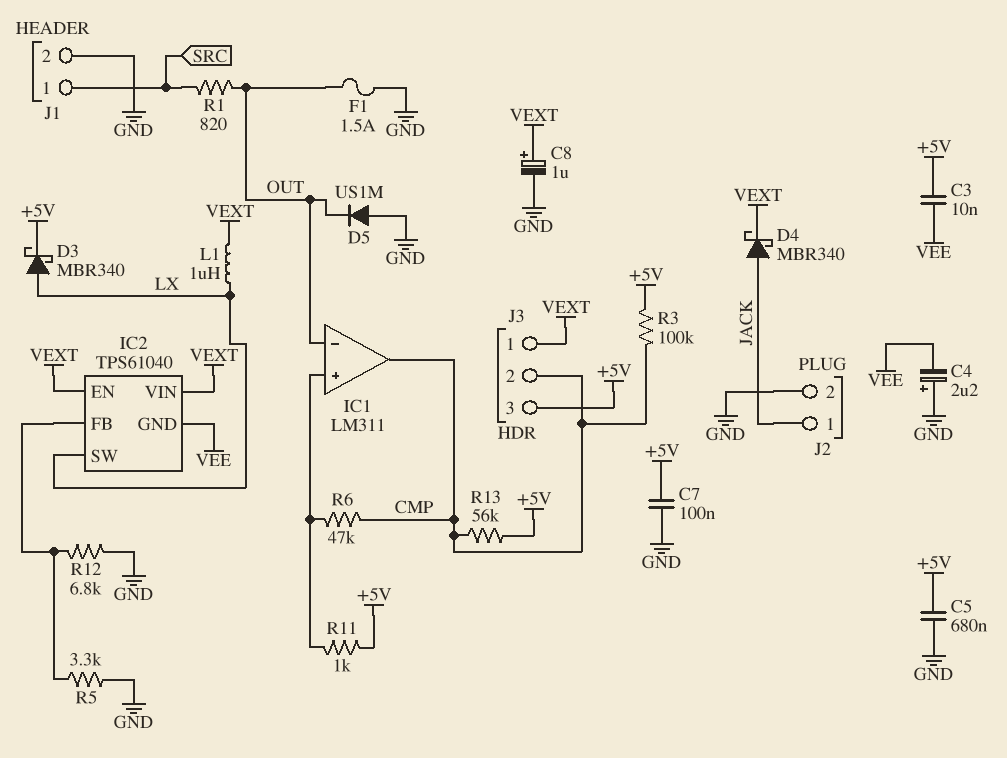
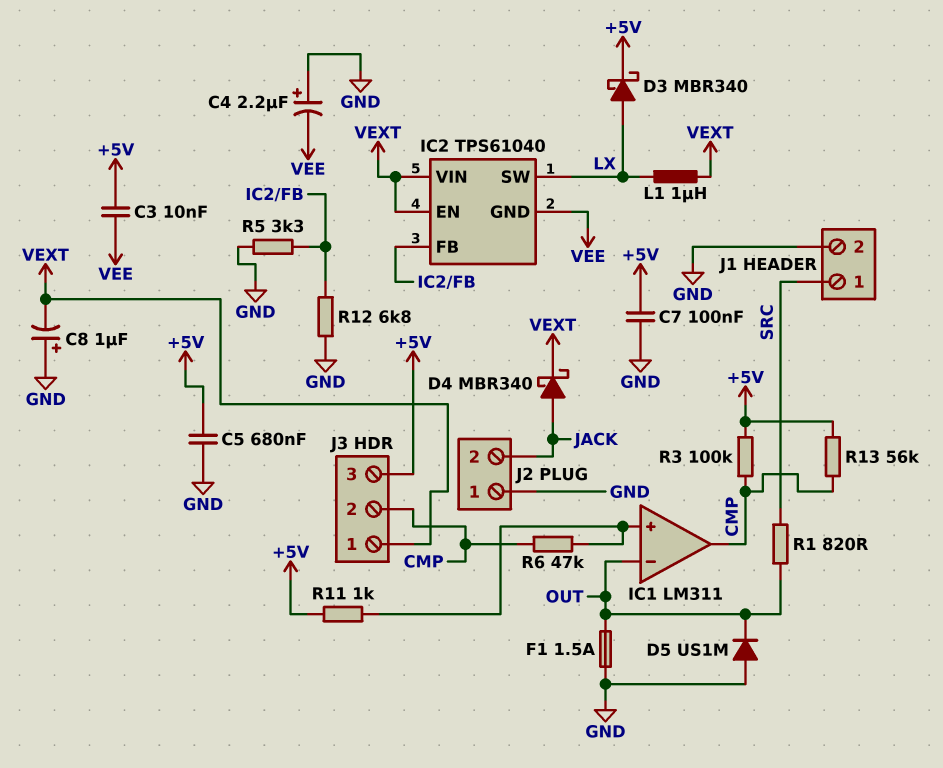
C8: 1uF (plus VEXT, minus GND) -> 1uF (plus GND, minus VEXT)
J2 pin 1: JACK -> GND
J2 pin 2: GND -> JACK

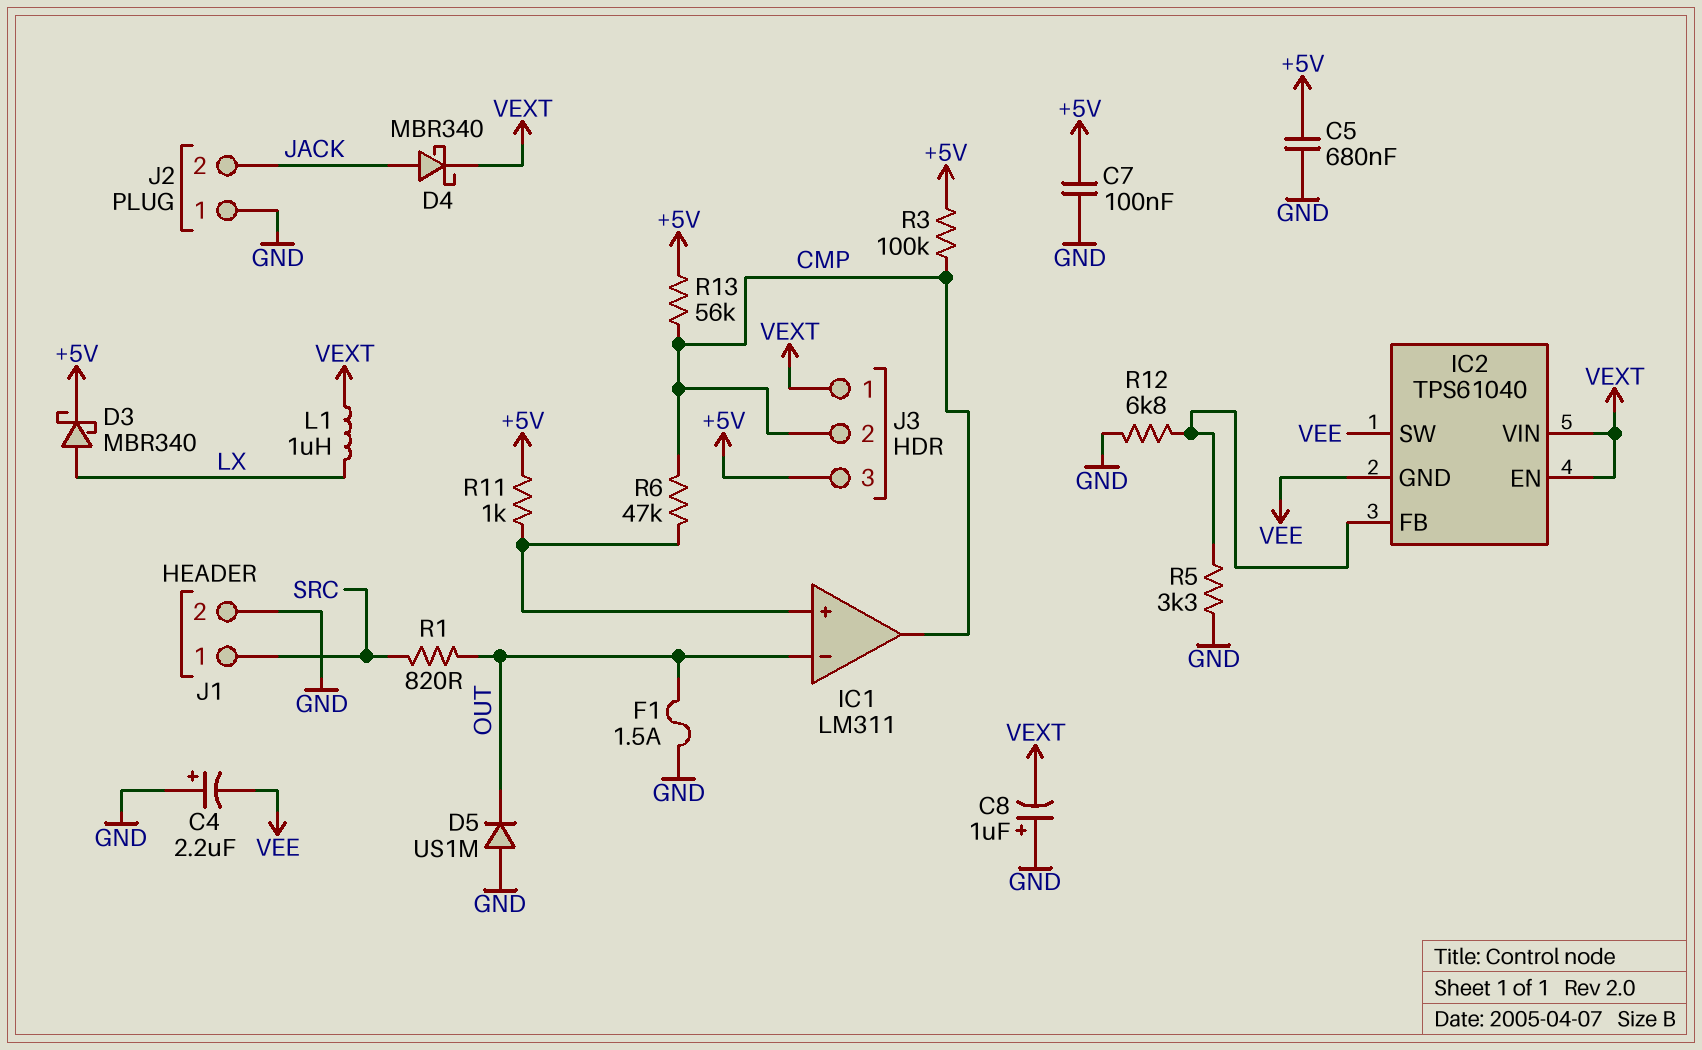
C3: 10nF (+5V, VEE) -> none
IC2 pin SW: LX -> VEE

